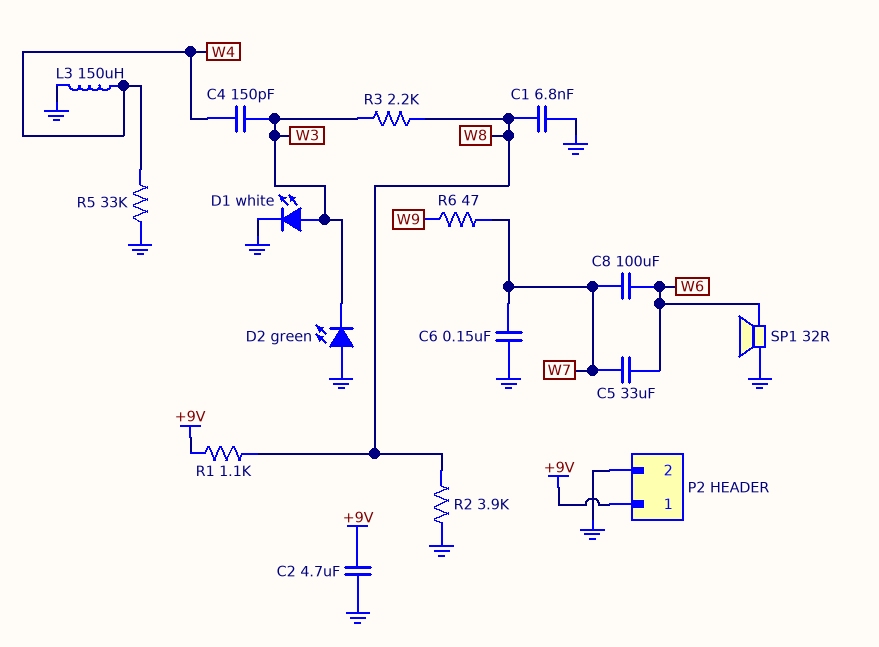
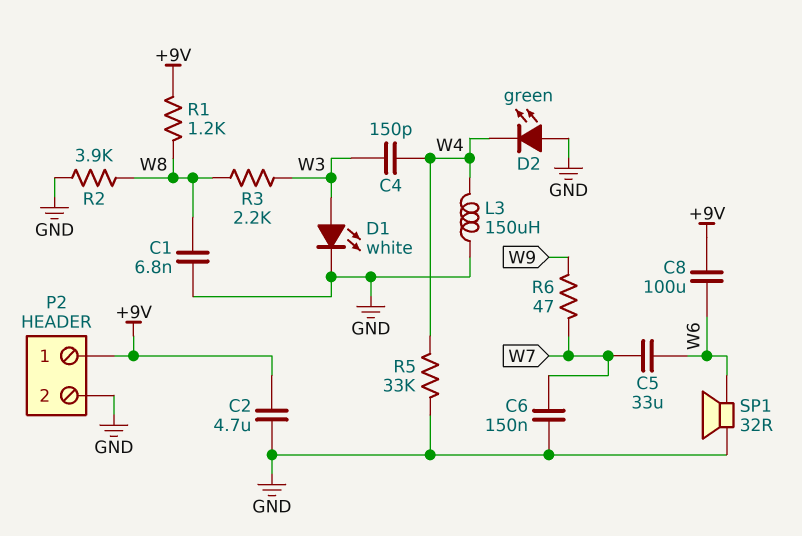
C8: 100uF (W6, W7) -> 100uF (+9V, W6)
D2: LED green (A GND, K W3) -> LED green (A GND, K W4)
R1: 1.1k (+9V, W8) -> 1.2k (+9V, W8)

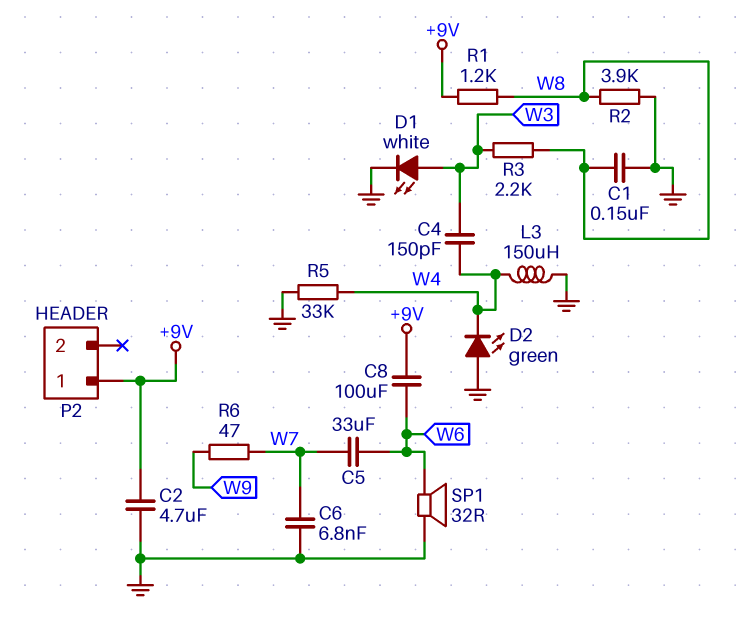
C1: 6.8nF (GND, W8) -> 150nF (GND, W8)
C6: 150nF (GND, W7) -> 6.8nF (GND, W7)
P2 pin 2: GND -> none

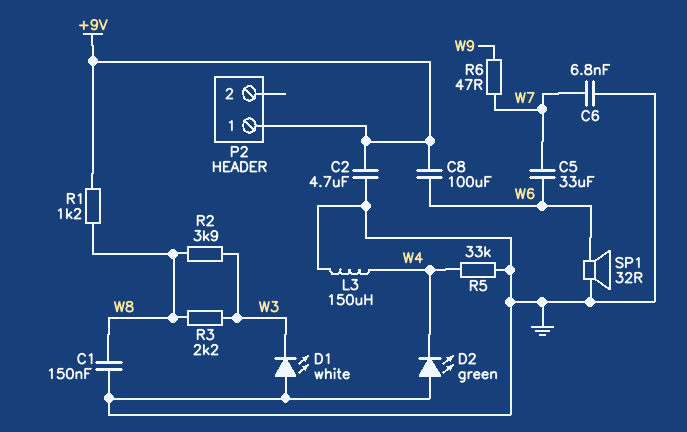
C4: 150pF (W3, W4) -> none
D1: LED white (A W3, K GND) -> LED white (A GND, K W3)
R2: 3.9k (GND, W8) -> 3.9k (W3, W8)

